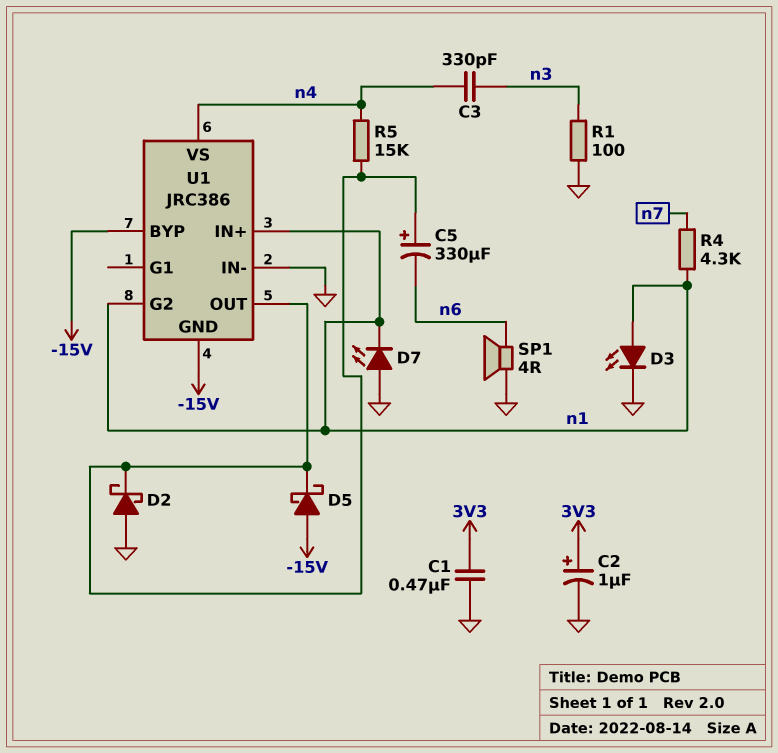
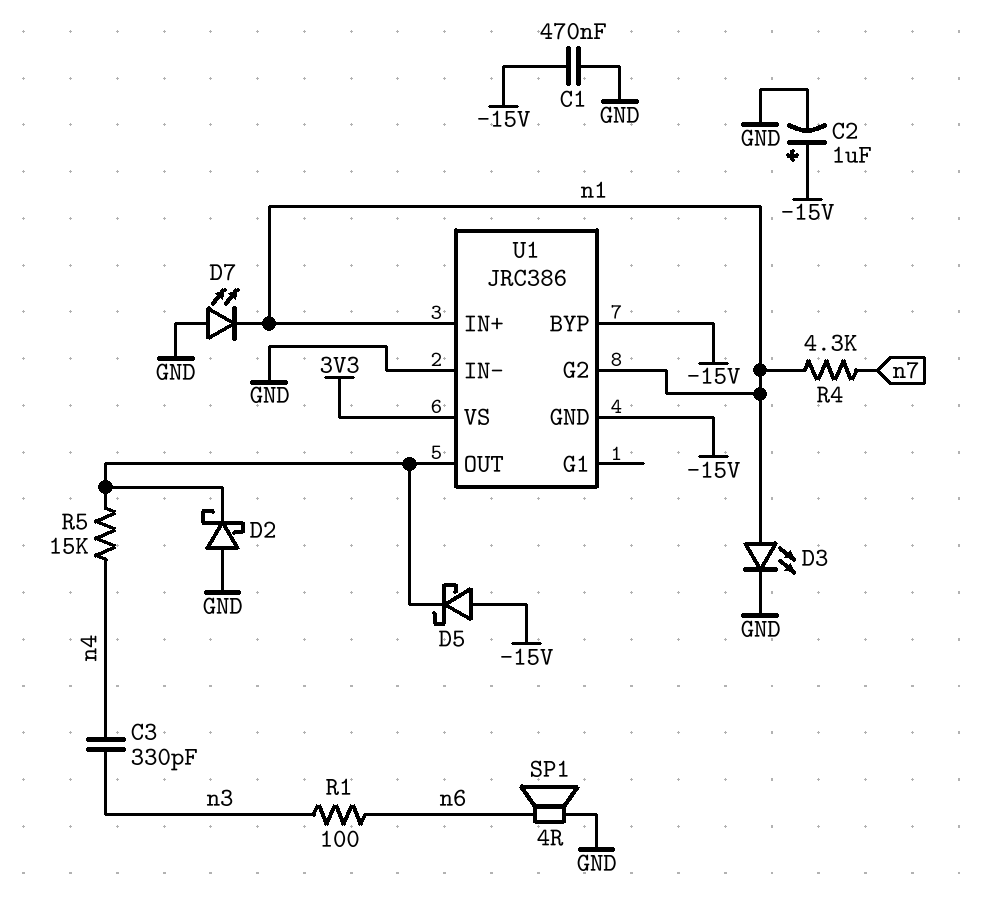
C1: 470nF (3V3, GND) -> 470nF (-15V, GND)
C2: 1uF (plus 3V3, minus GND) -> 1uF (plus -15V, minus GND)
C5: 330uF (plus U1/OUT, minus n6) -> none
R1: 100 (GND, n3) -> 100 (n3, n6)
U1 pin VS: n4 -> 3V3

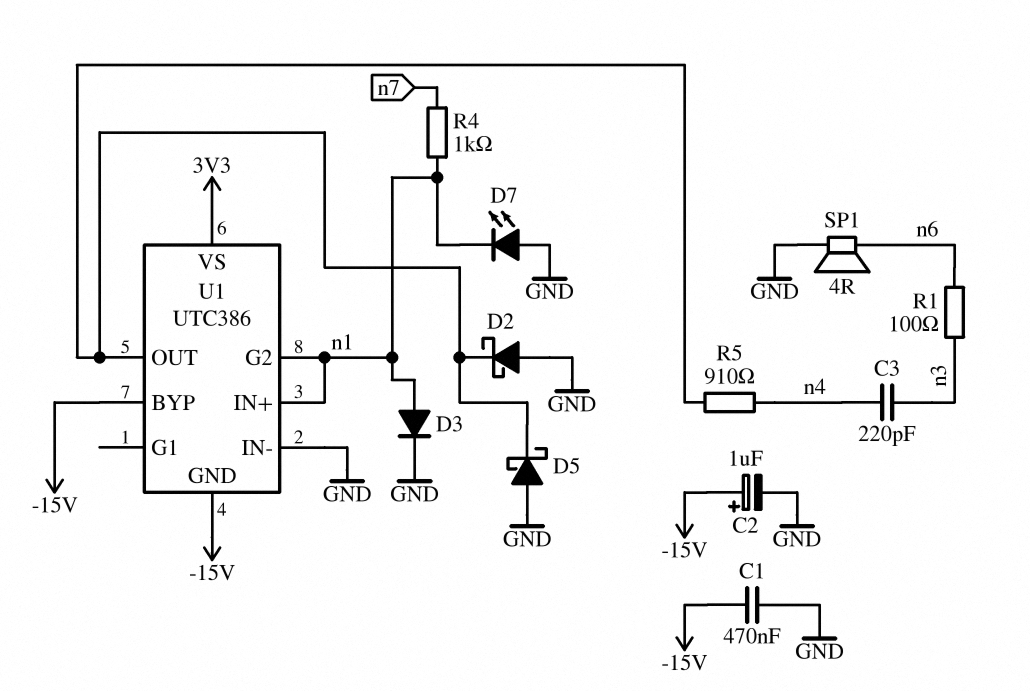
C3: 330pF (n3, n4) -> 220pF (n3, n4)
D3: LED (A n1, K GND) -> diode (A n1, K GND)
D5: schottky (A -15V, K U1/OUT) -> schottky (A GND, K U1/OUT)
R4: 4.3k (n1, n7) -> 1k (n1, n7)
R5: 15k (U1/OUT, n4) -> 910 (U1/OUT, n4)
U1: JRC386 -> UTC386

